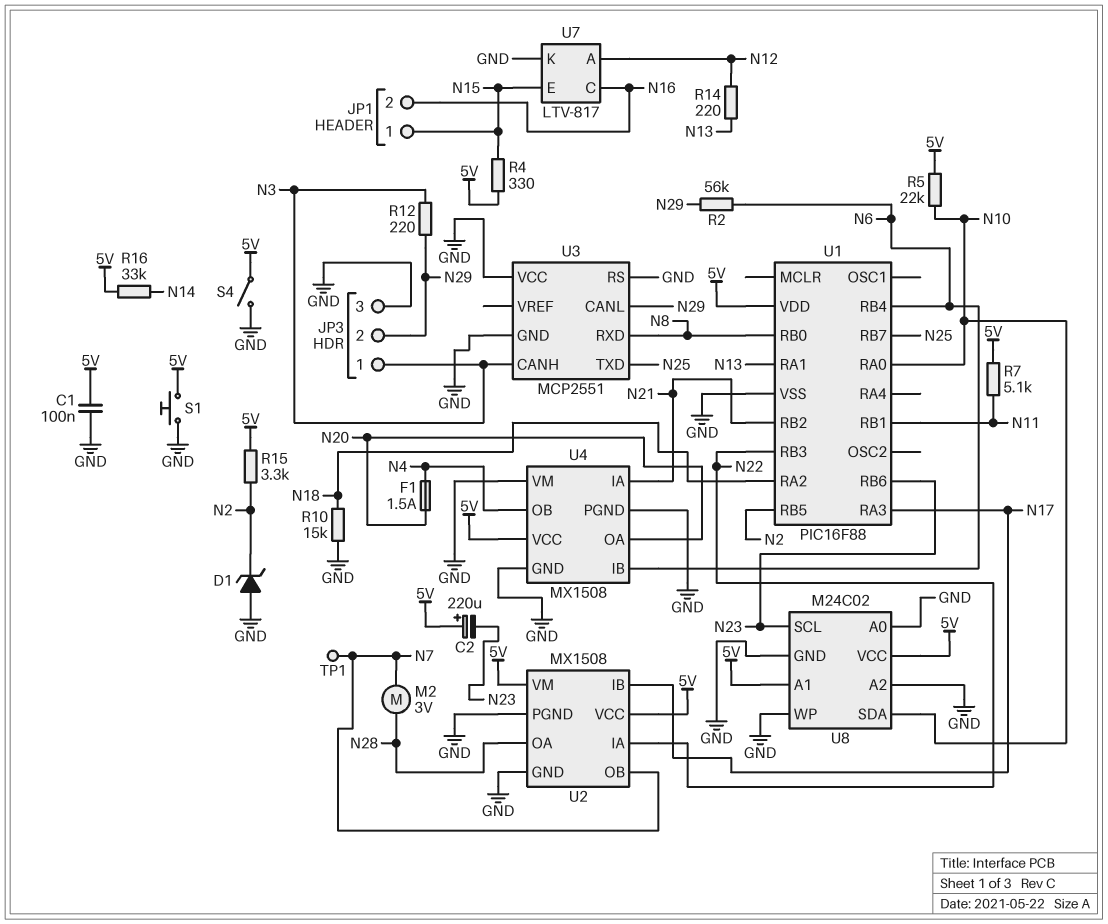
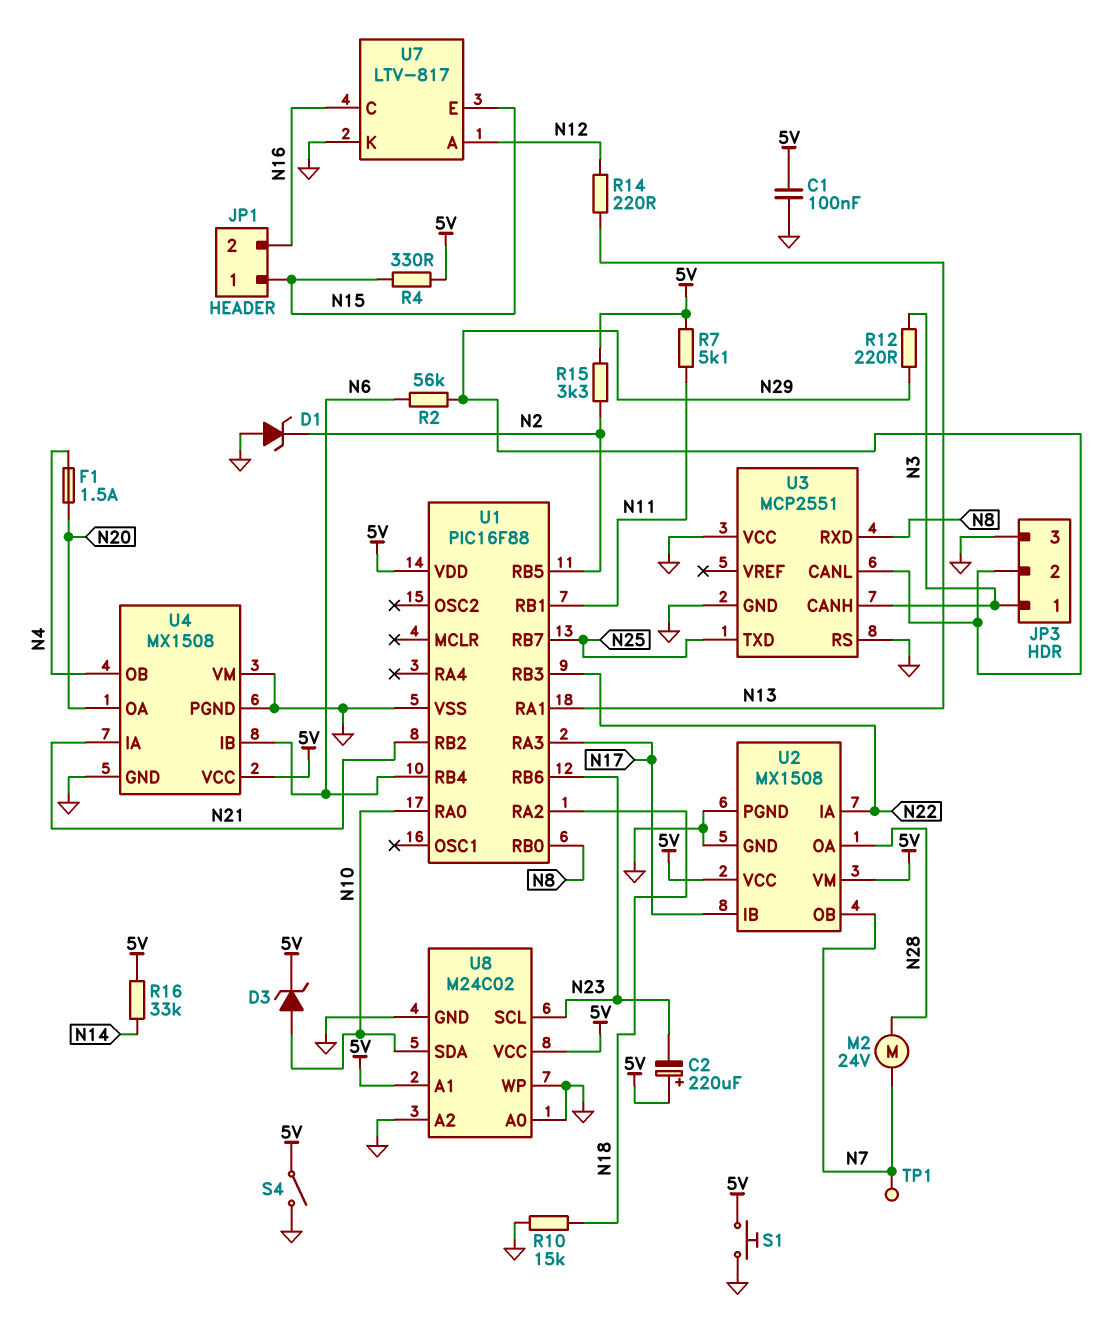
D3: none -> zener (A N10, K 5V)
M2: motor 3V (N7, N28) -> motor 24V (N7, N28)
R5: 22k (5V, N10) -> none

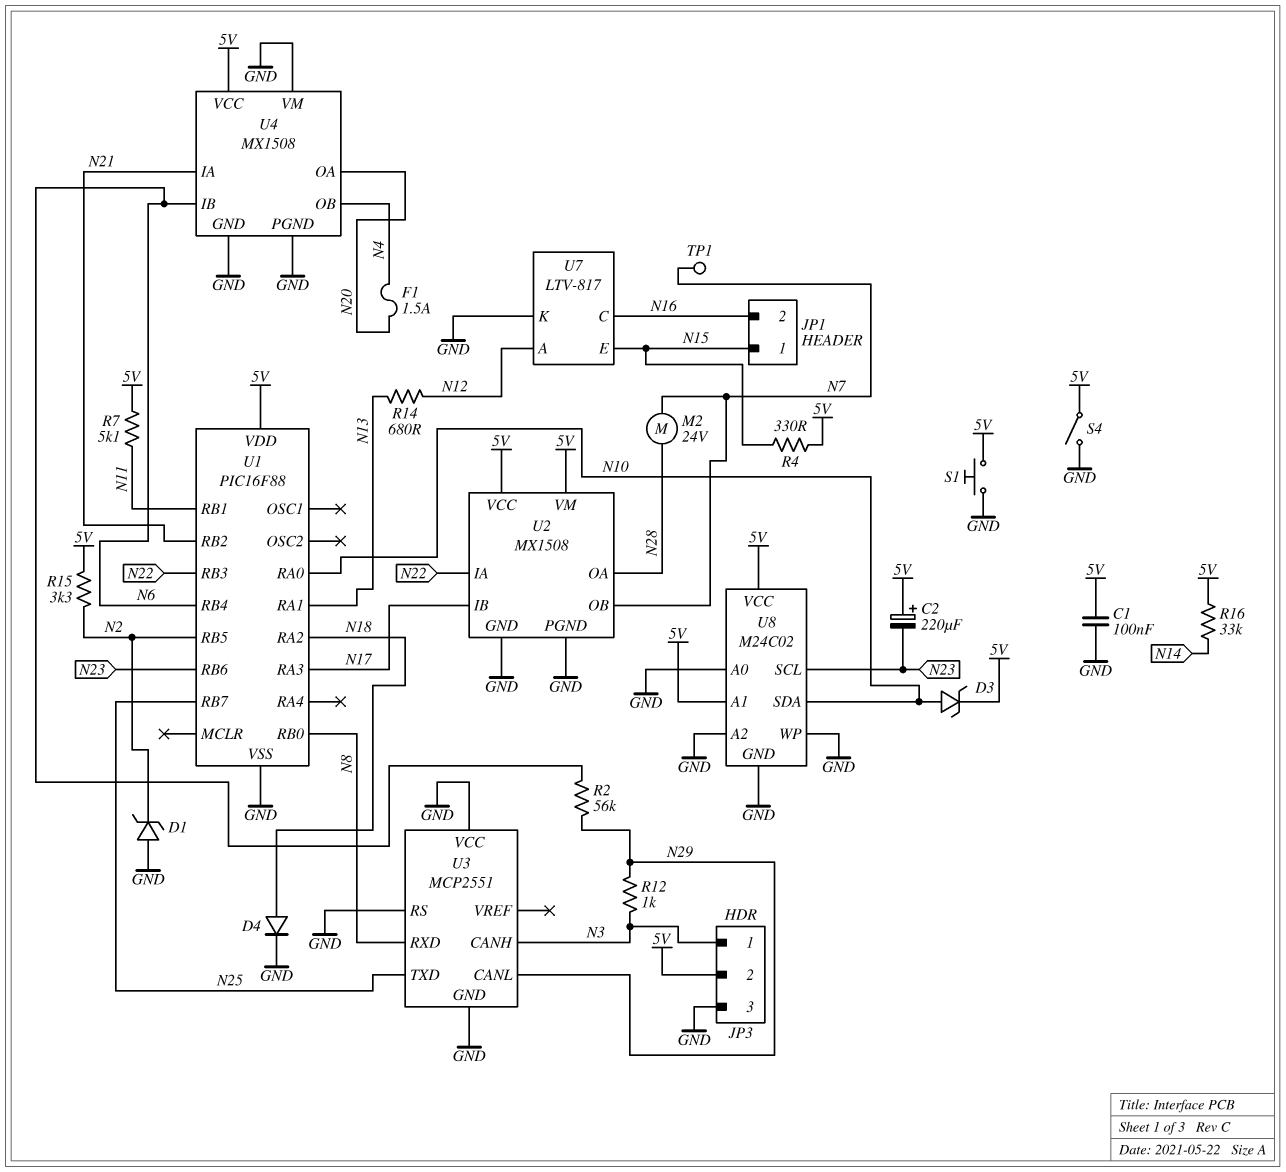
D4: none -> diode (A N18, K GND)
JP3 pin 2: N29 -> 5V
R10: 15k (GND, N18) -> none
R12: 220 (N3, N29) -> 1k (N3, N29)
R14: 220 (N12, N13) -> 680 (N12, N13)

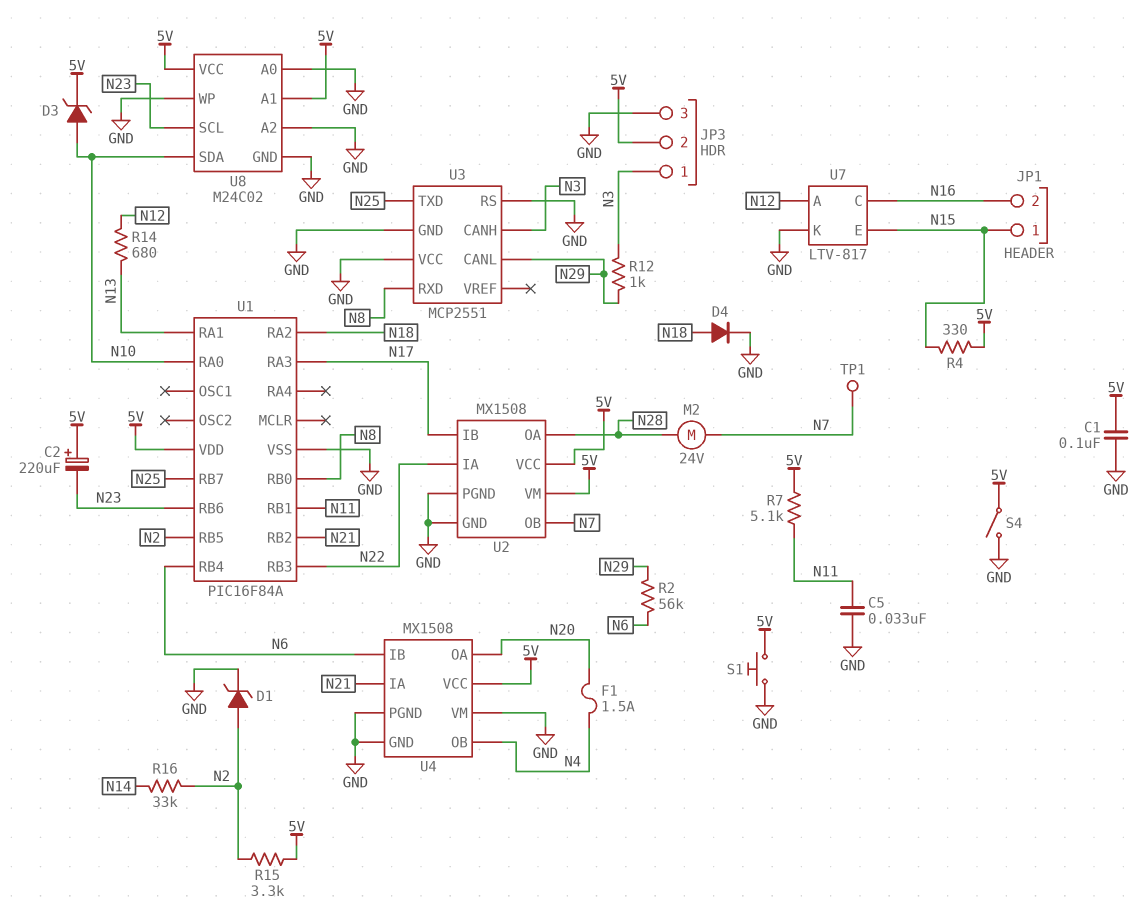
C5: none -> 33nF (GND, N11)
D1: zener (A GND, K N2) -> zener (A N2, K GND)
R16: 33k (5V, N14) -> 33k (N2, N14)
U1: PIC16F88 -> PIC16F84A

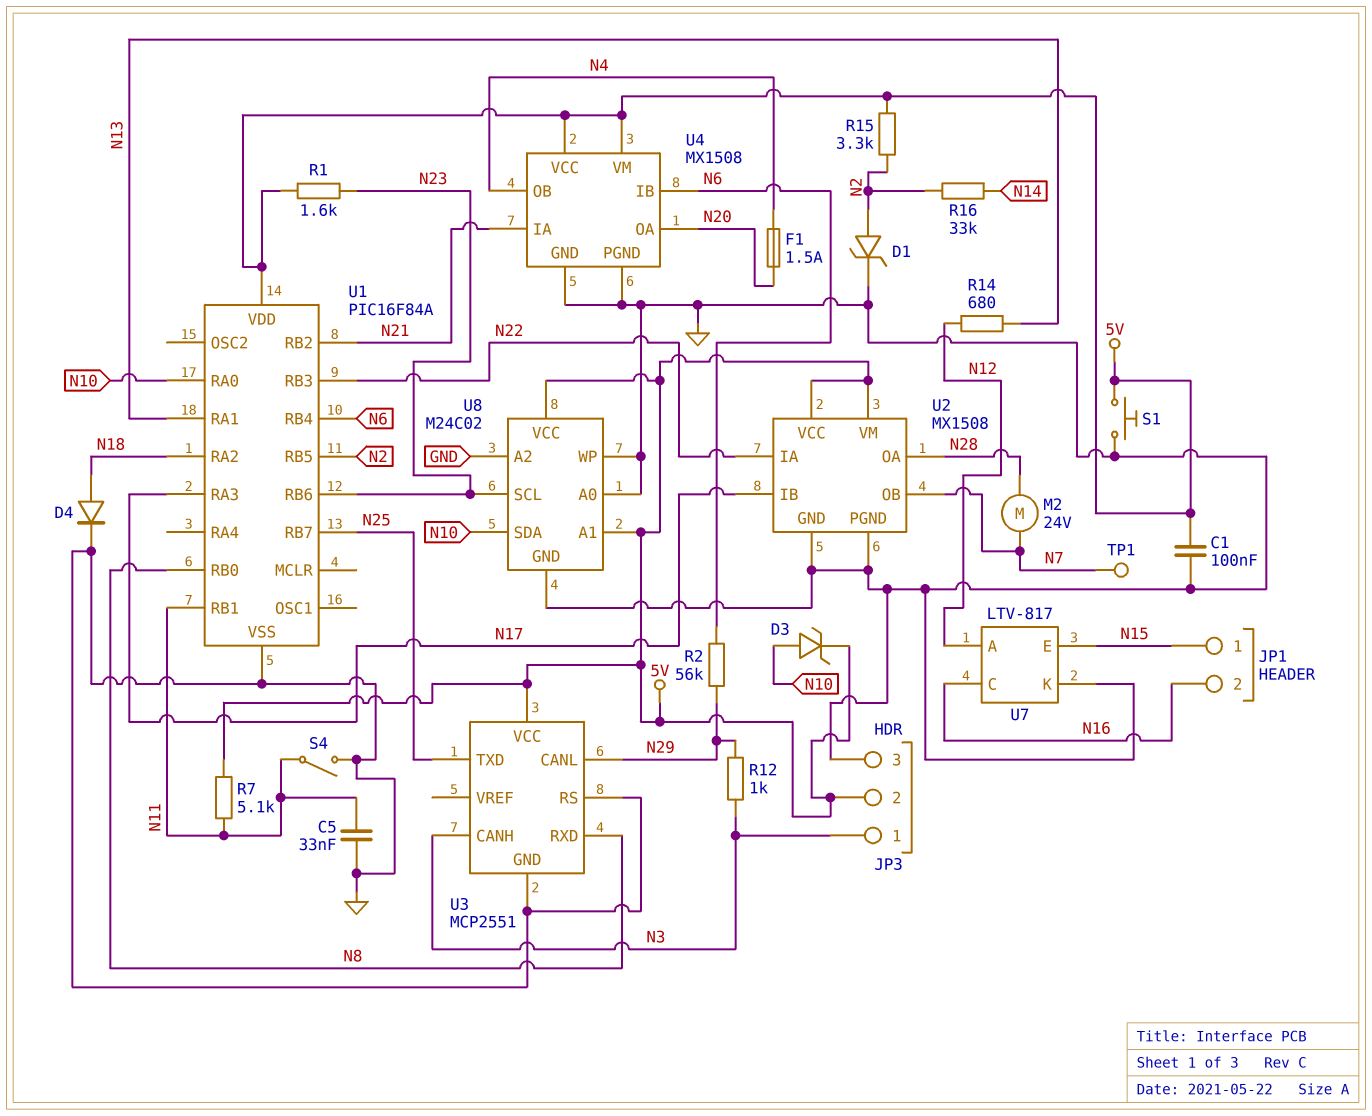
C2: 220uF (plus 5V, minus N23) -> none
R1: none -> 1.6k (5V, N23)
R4: 330 (5V, N15) -> none
S4: switch (5V, GND) -> switch (GND, N11)
U3 pin VCC: GND -> 5V
U4 pin VM: GND -> 5V

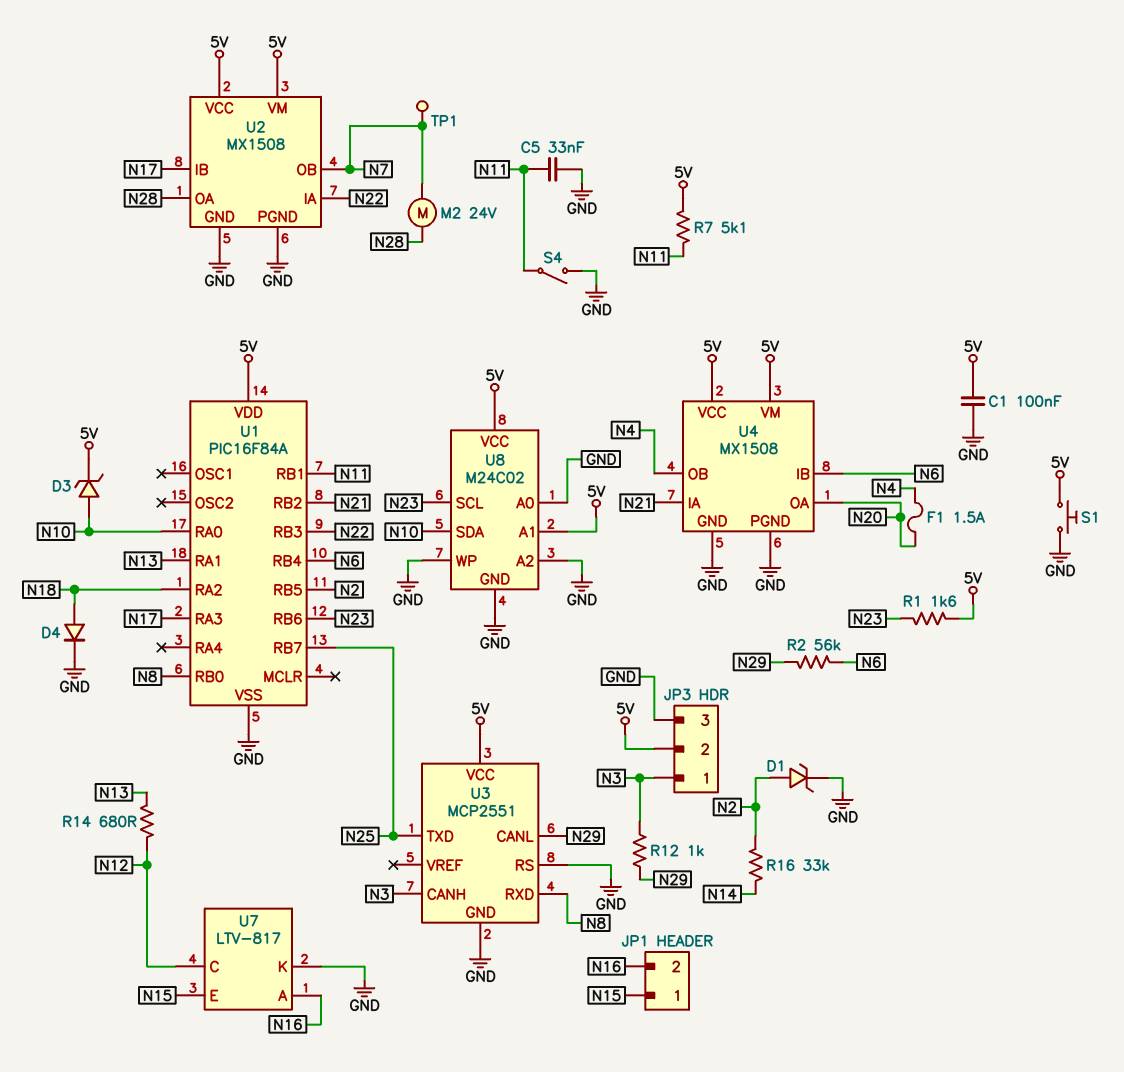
R15: 3.3k (5V, N2) -> none
U7 pin A: N12 -> N16
U7 pin C: N16 -> N12

